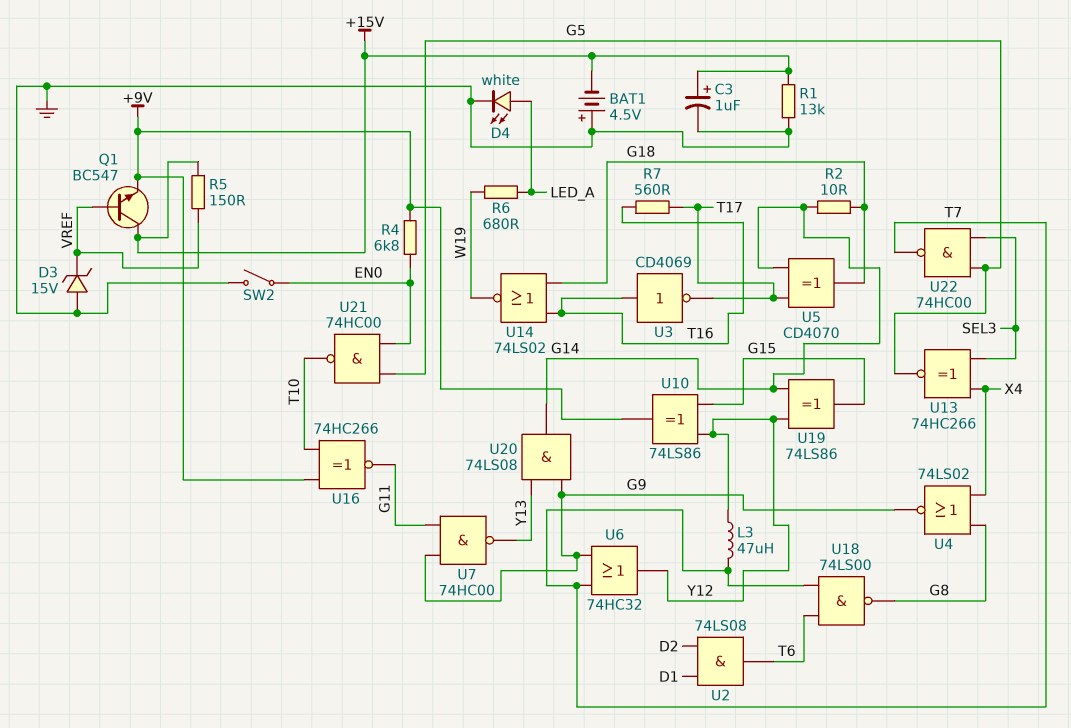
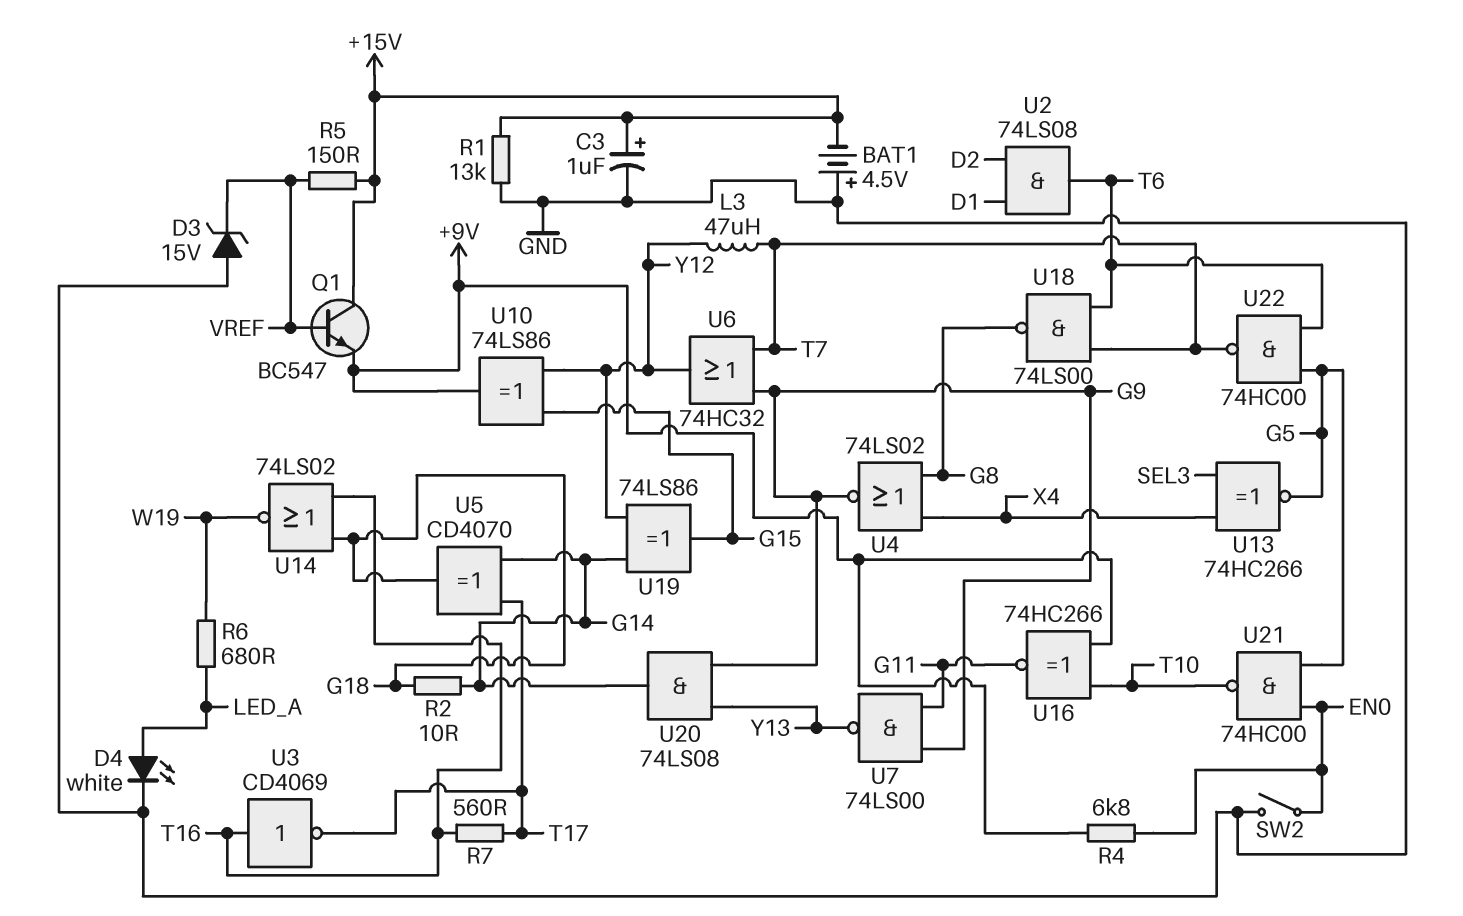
U7: NAND 74HC00 (in G9, in G11, out Y13) -> NAND 74LS00 (in G9, in G11, out Y13)
U22: NAND 74HC00 (in G5, in SEL3, out T7) -> NAND 74HC00 (in G5, in T6, out T7)

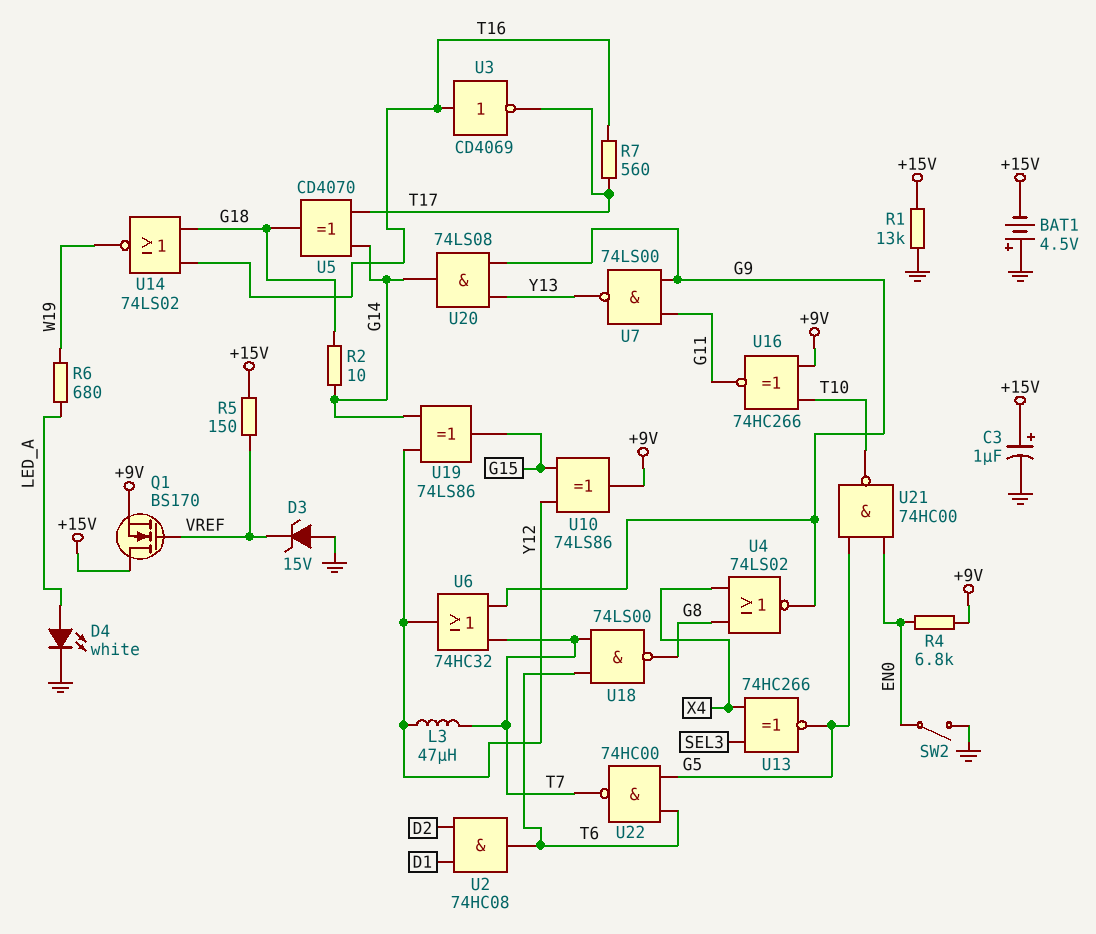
Q1: NPN BC547 (B VREF, C +15V, E +9V) -> NMOS BS170 (G VREF, D +15V, S +9V)
U2: AND 74LS08 (in D1, in D2, out T6) -> AND 74HC08 (in D1, in D2, out T6)

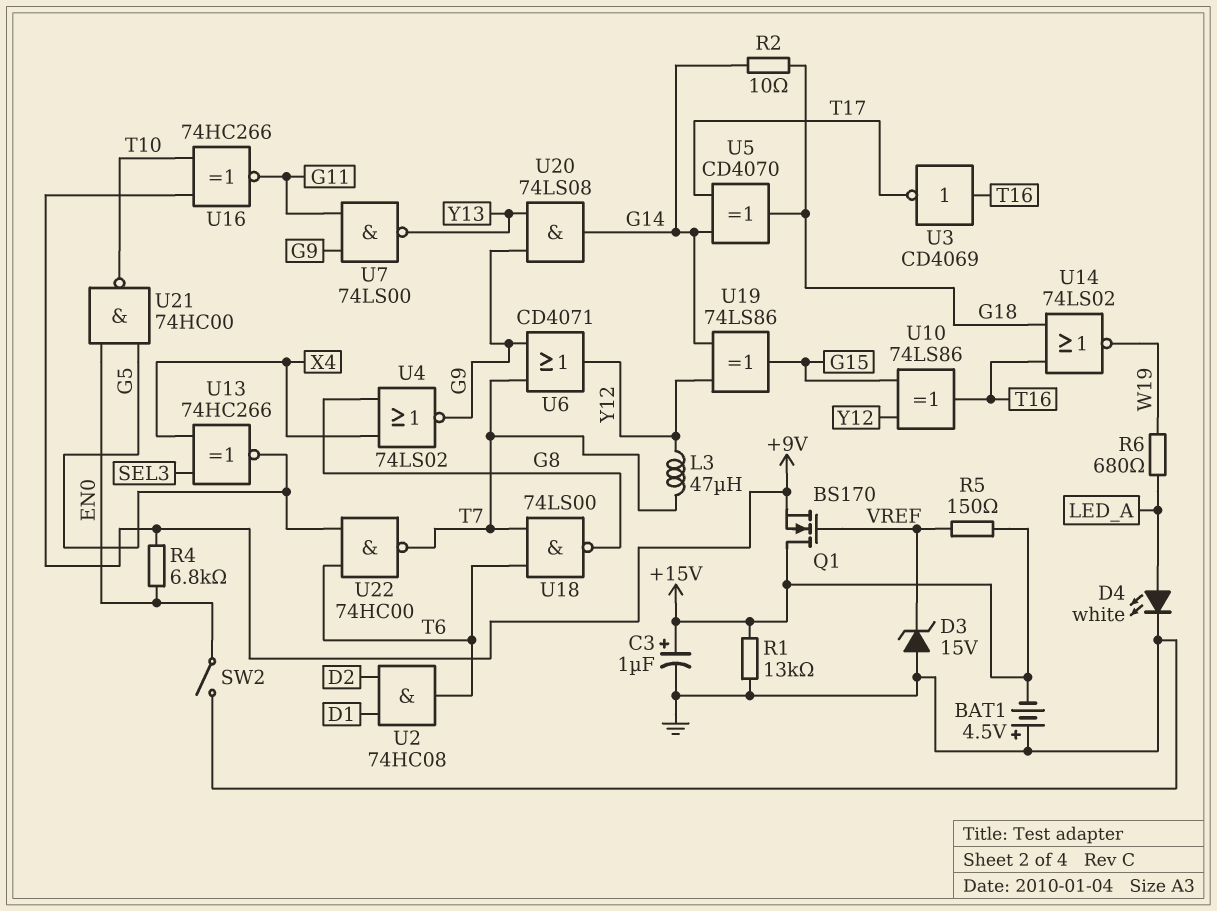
R7: 560 (T16, T17) -> none
U6: OR 74HC32 (in G9, in T7, out Y12) -> OR CD4071 (in G9, in T7, out Y12)
U10: XOR 74LS86 (in G15, in Y12, out +9V) -> XOR 74LS86 (in G15, in Y12, out T16)

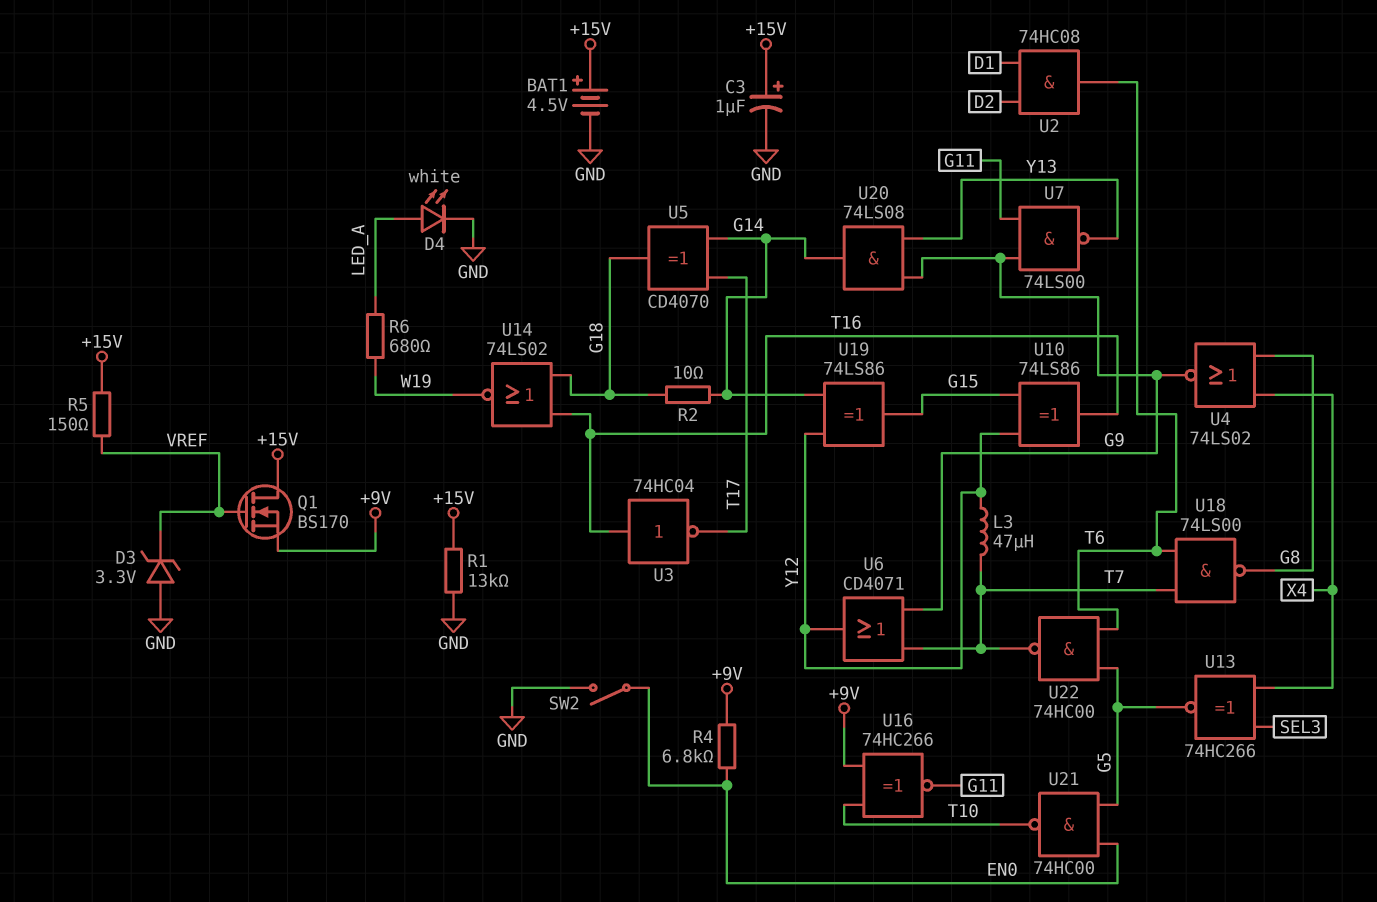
BAT1: 4.5V (plus GND, minus +15V) -> 4.5V (plus +15V, minus GND)
D3: zener 15V (A GND, K VREF) -> zener 3.3V (A GND, K VREF)
U3: NOT CD4069 (in T16, out T17) -> NOT 74HC04 (in T16, out T17)

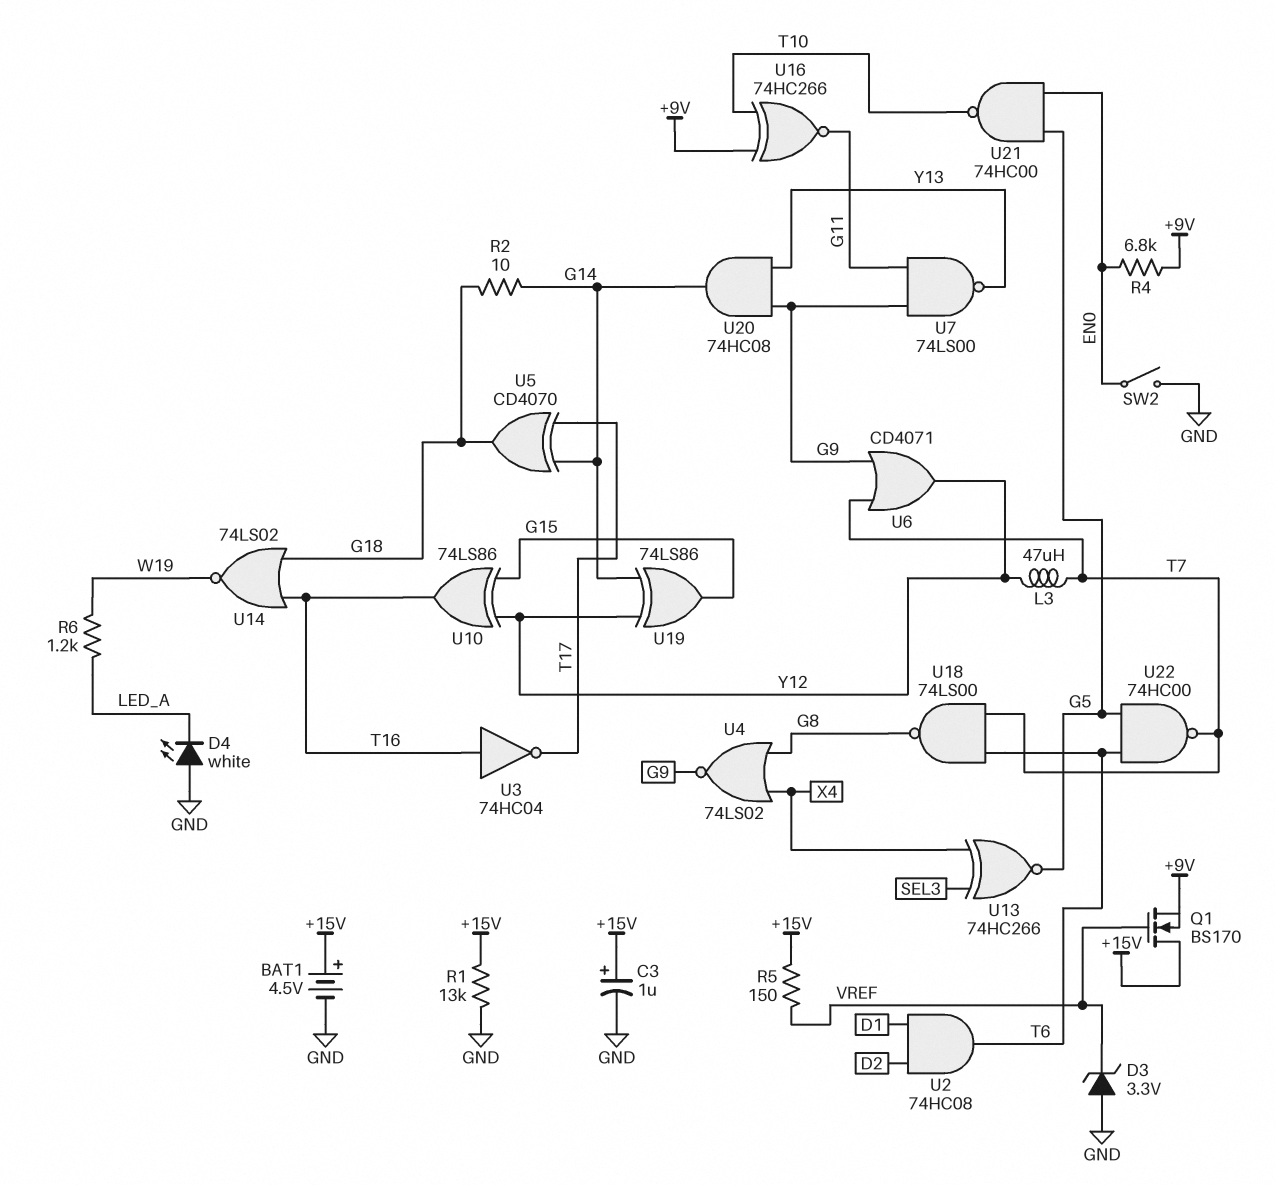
D4: LED white (A LED_A, K GND) -> LED white (A GND, K LED_A)
R6: 680 (LED_A, W19) -> 1.2k (LED_A, W19)
U20: AND 74LS08 (in G9, in Y13, out G14) -> AND 74HC08 (in G9, in Y13, out G14)

